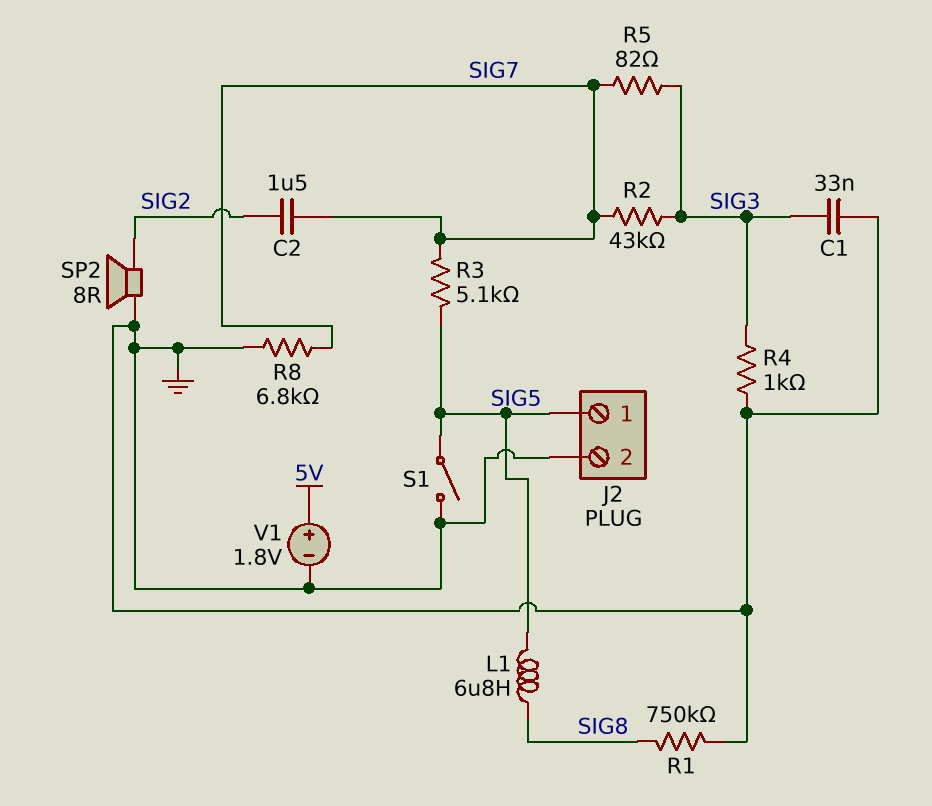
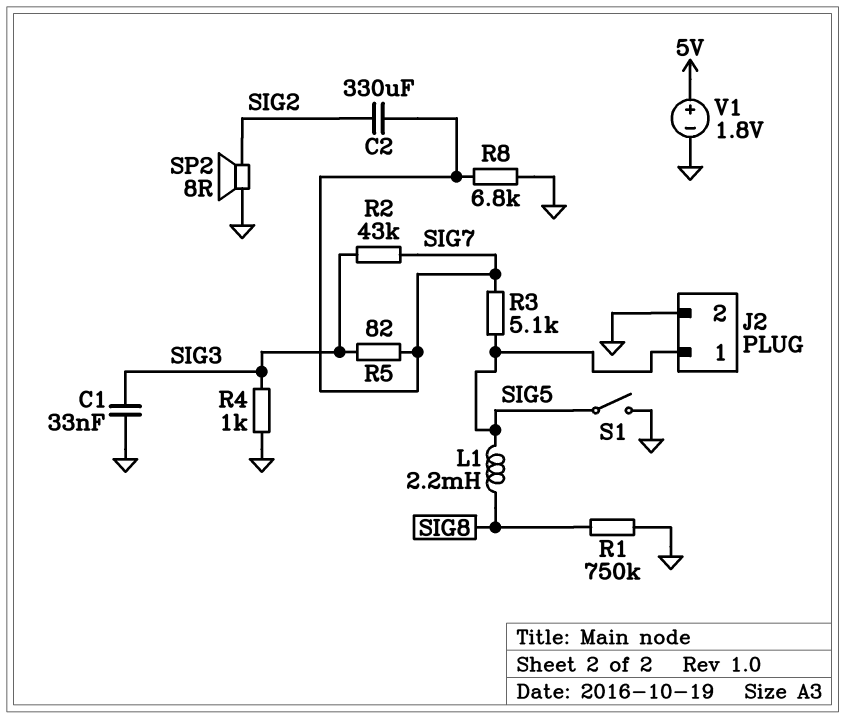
C2: 1.5uF (SIG2, SIG7) -> 330uF (SIG2, SIG7)
L1: 6.8uH (SIG5, SIG8) -> 2.2mH (SIG5, SIG8)

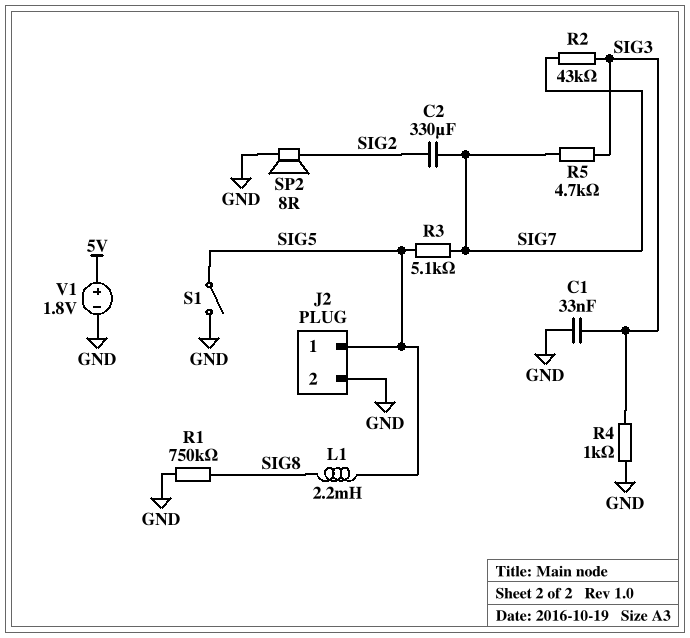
R5: 82 (SIG3, SIG7) -> 4.7k (SIG3, SIG7)
R8: 6.8k (GND, SIG7) -> none

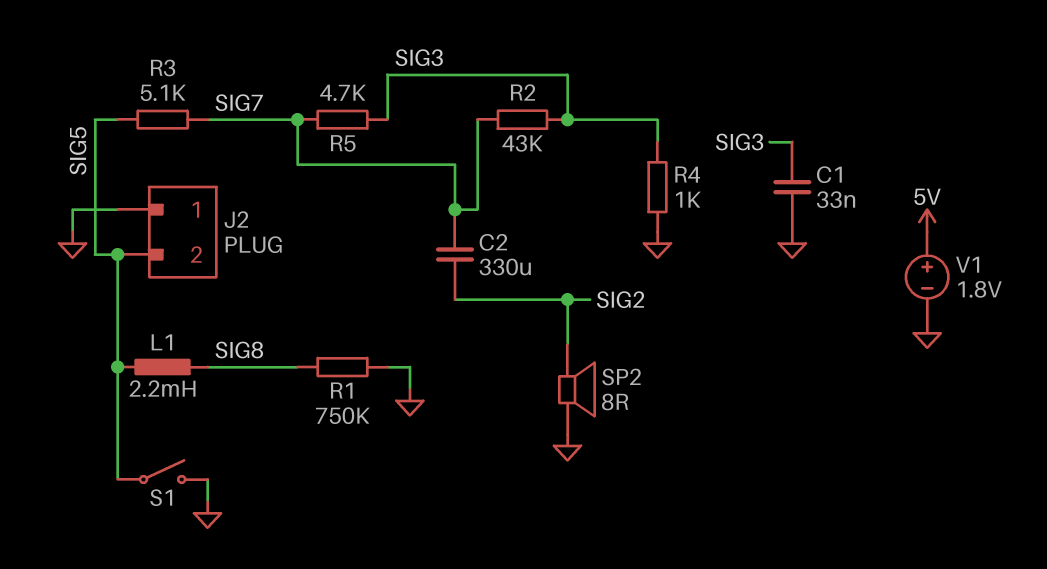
J2 pin 1: SIG5 -> GND
J2 pin 2: GND -> SIG5

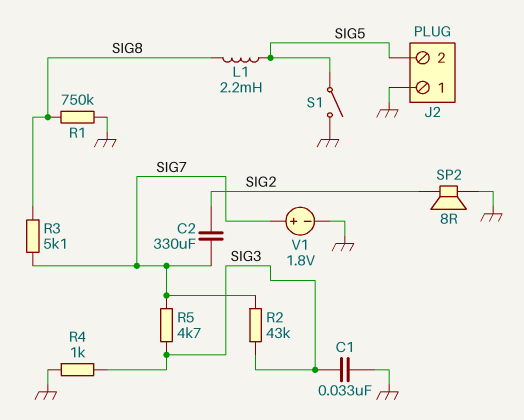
R3: 5.1k (SIG5, SIG7) -> 5.1k (SIG7, SIG8)
V1: 1.8V (plus 5V, minus GND) -> 1.8V (plus SIG7, minus GND)

